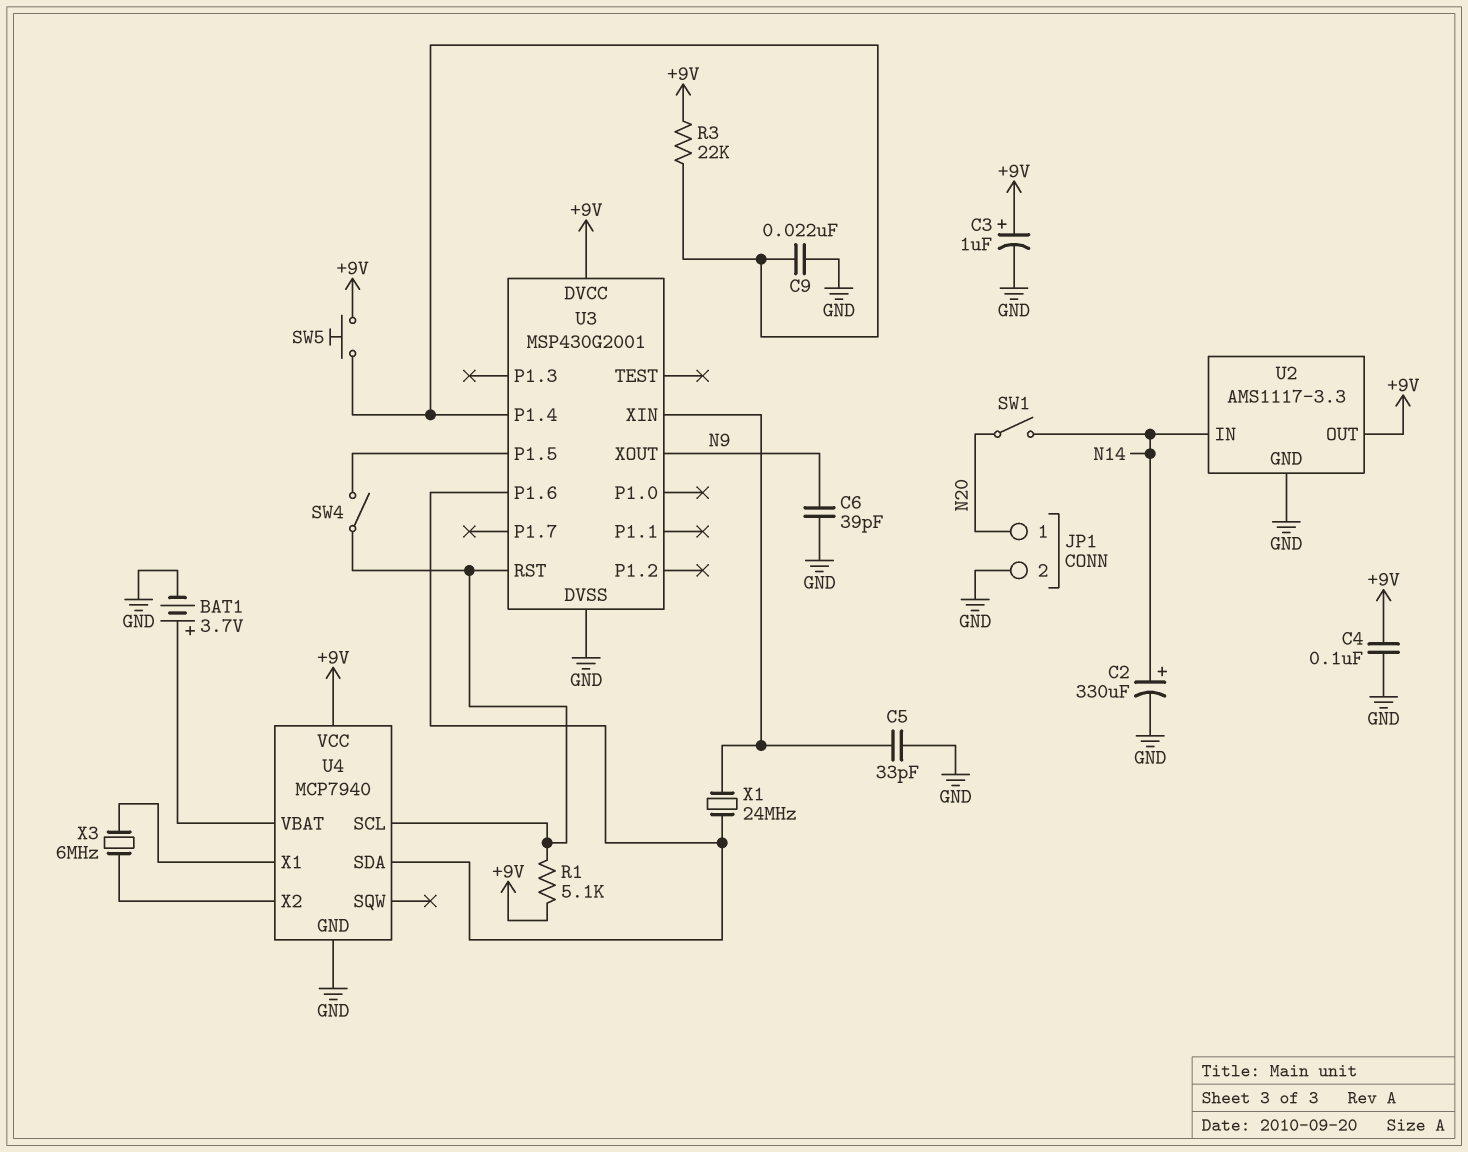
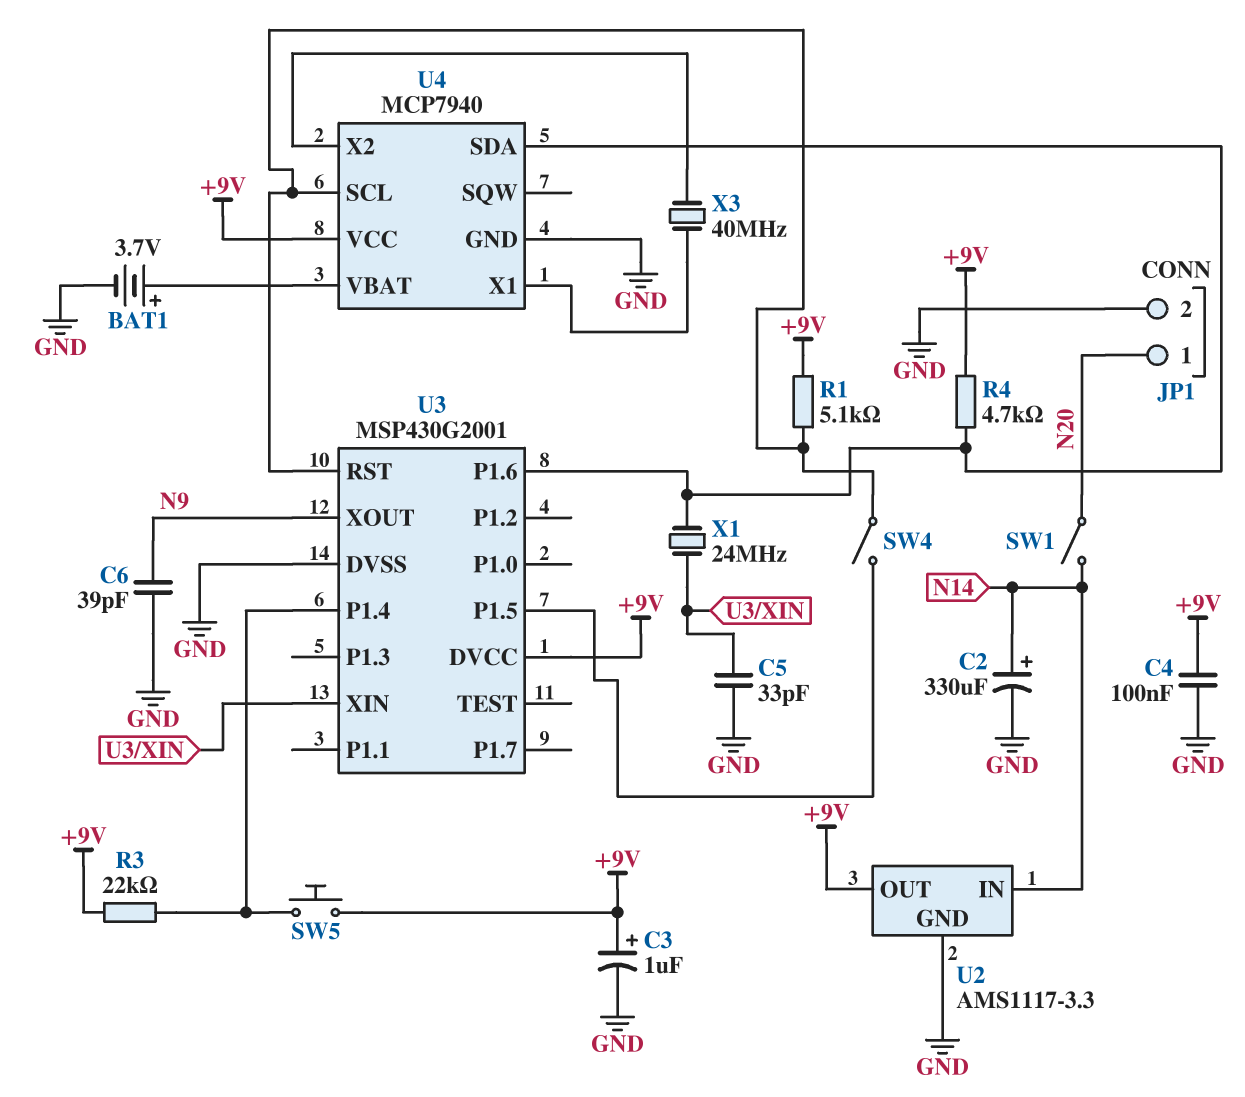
C9: 22nF (GND, U3/P1.4) -> none
R4: none -> 4.7k (+9V, U3/P1.6)
X3: 6MHz (U4/X1, U4/X2) -> 40MHz (U4/X1, U4/X2)

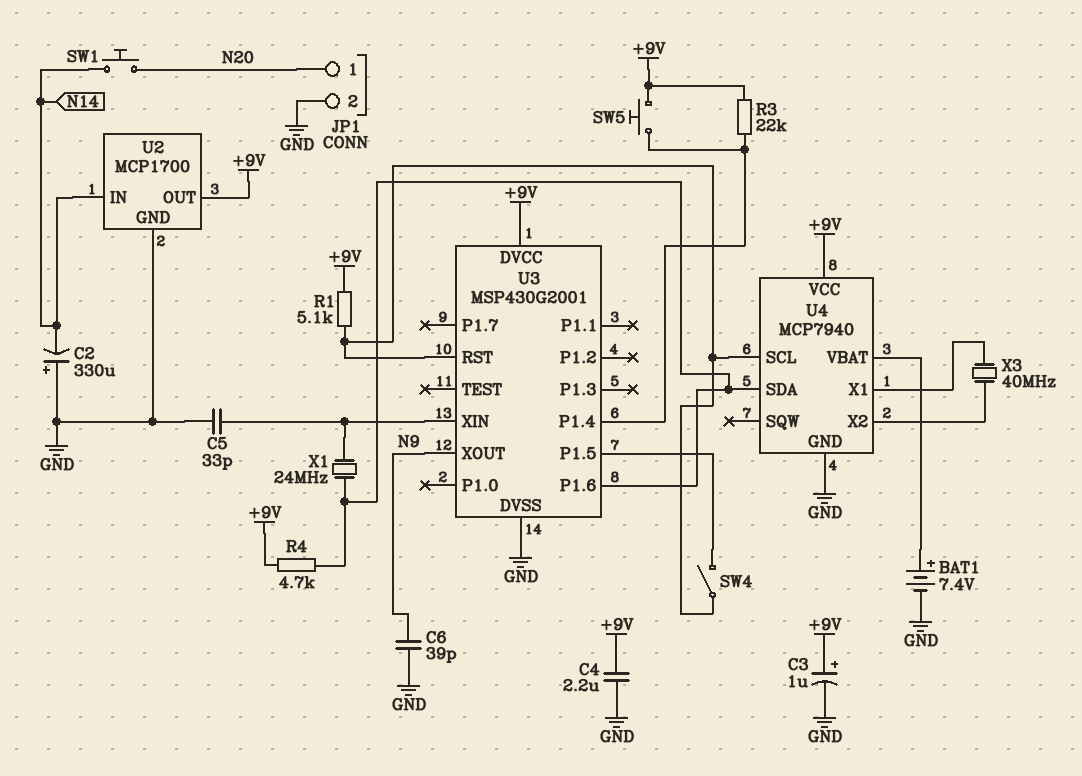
BAT1: 3.7V (plus U4/VBAT, minus GND) -> 7.4V (plus U4/VBAT, minus GND)
C2: 330uF (plus N14, minus GND) -> 330uF (plus GND, minus N14)
C4: 100nF (+9V, GND) -> 2.2uF (+9V, GND)
SW1: switch (N14, N20) -> button (N14, N20)
U2: AMS1117-3.3 -> MCP1700

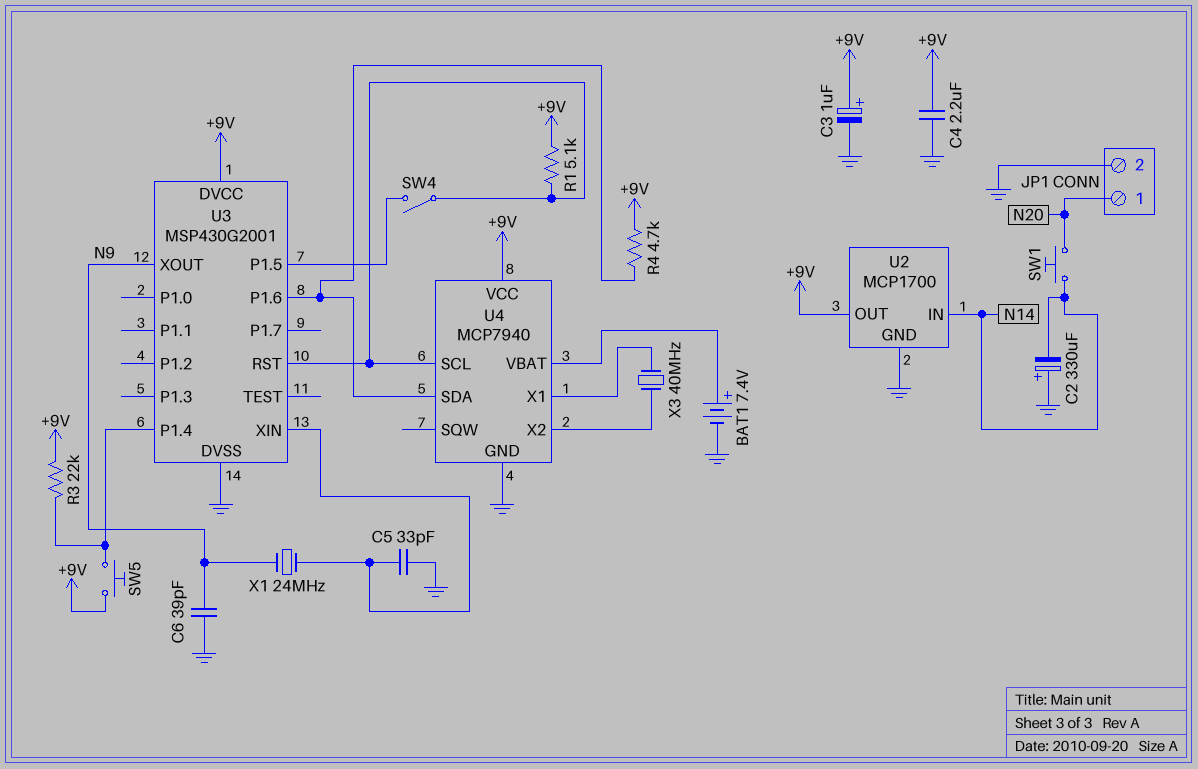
X1: 24MHz (U3/P1.6, U3/XIN) -> 24MHz (N9, U3/XIN)

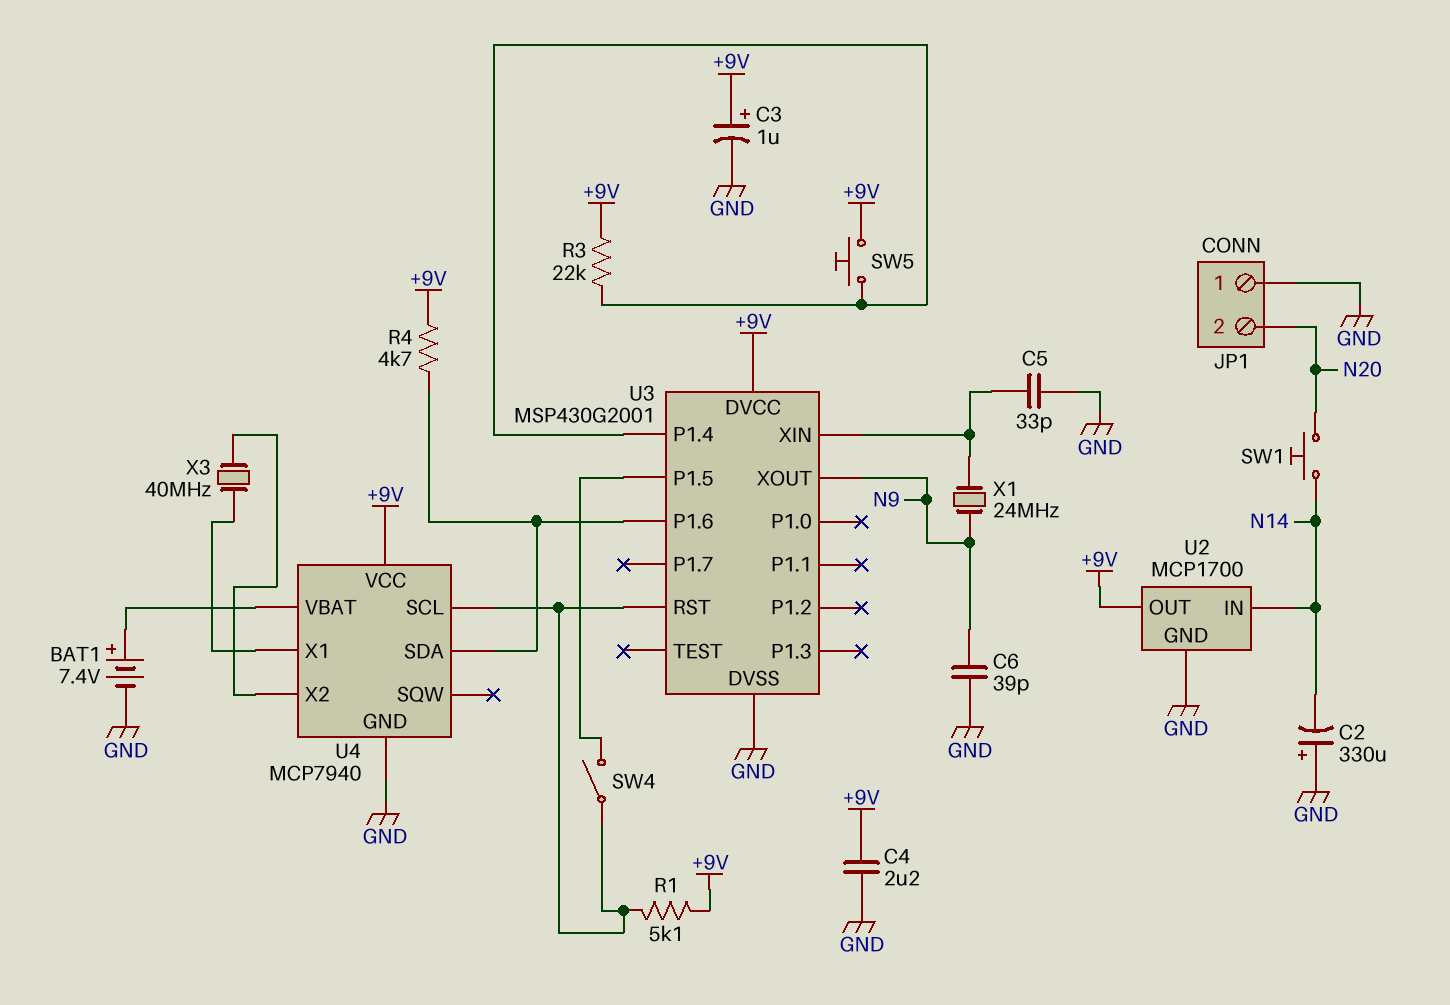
JP1 pin 1: N20 -> GND
JP1 pin 2: GND -> N20

